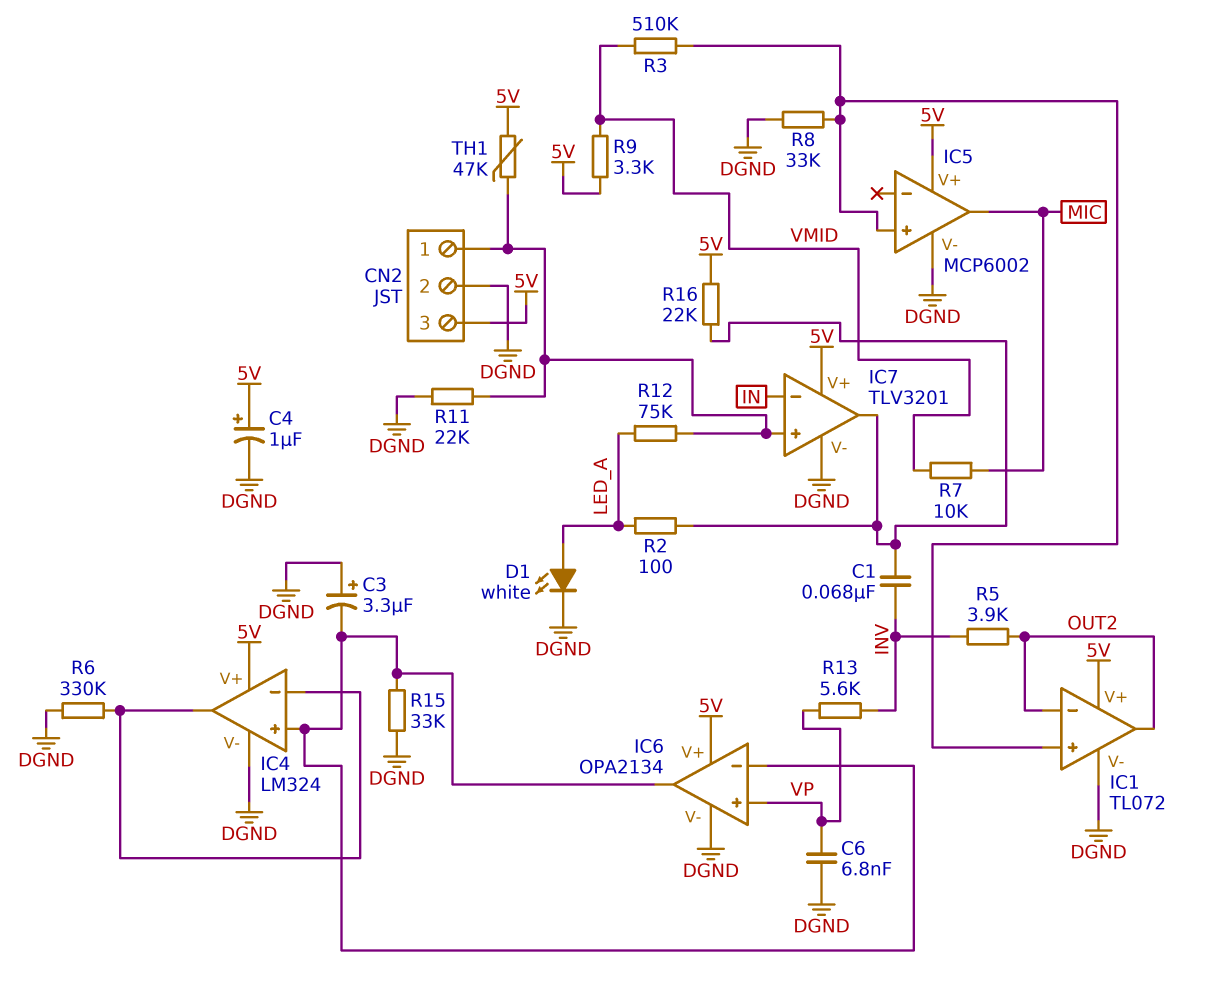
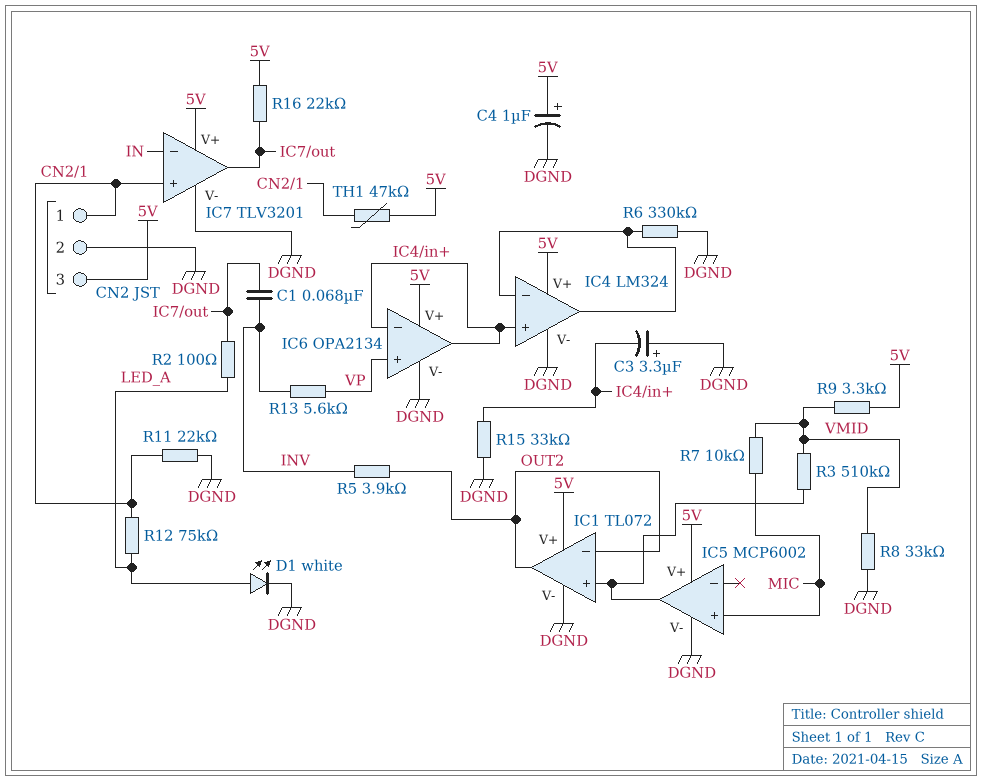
C6: 6.8nF (DGND, VP) -> none
IC5 pin in+: IC1/in+ -> MIC
IC5 pin out: MIC -> IC1/in+
R8: 33k (DGND, IC1/in+) -> 33k (DGND, VMID)

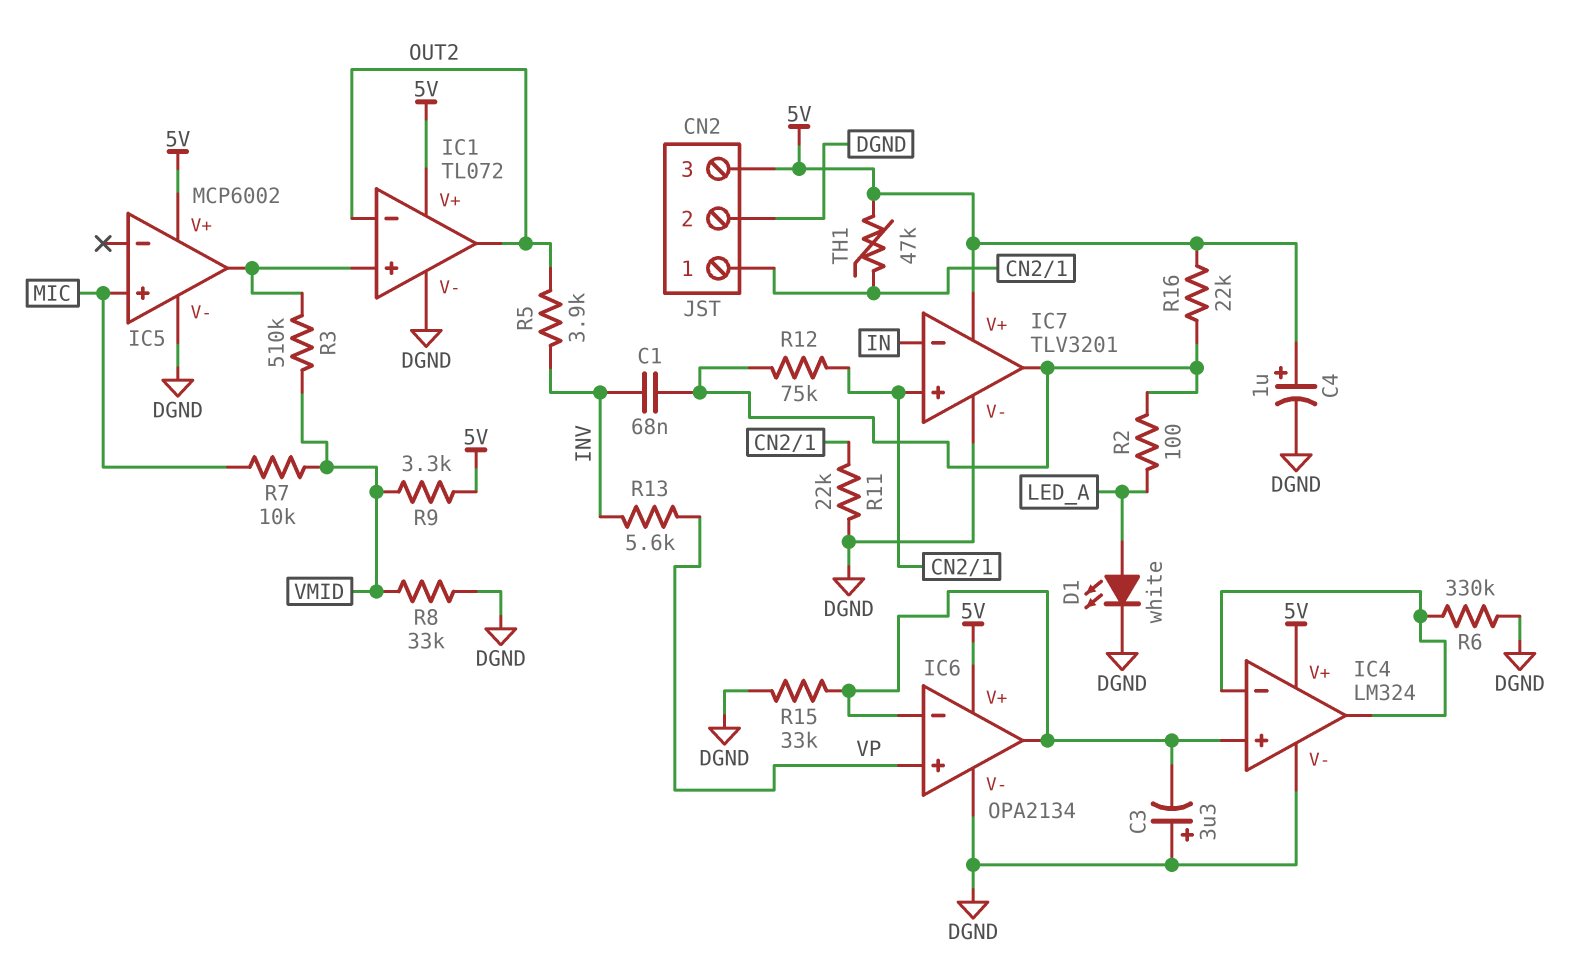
R12: 75k (CN2/1, LED_A) -> 75k (CN2/1, IC7/out)

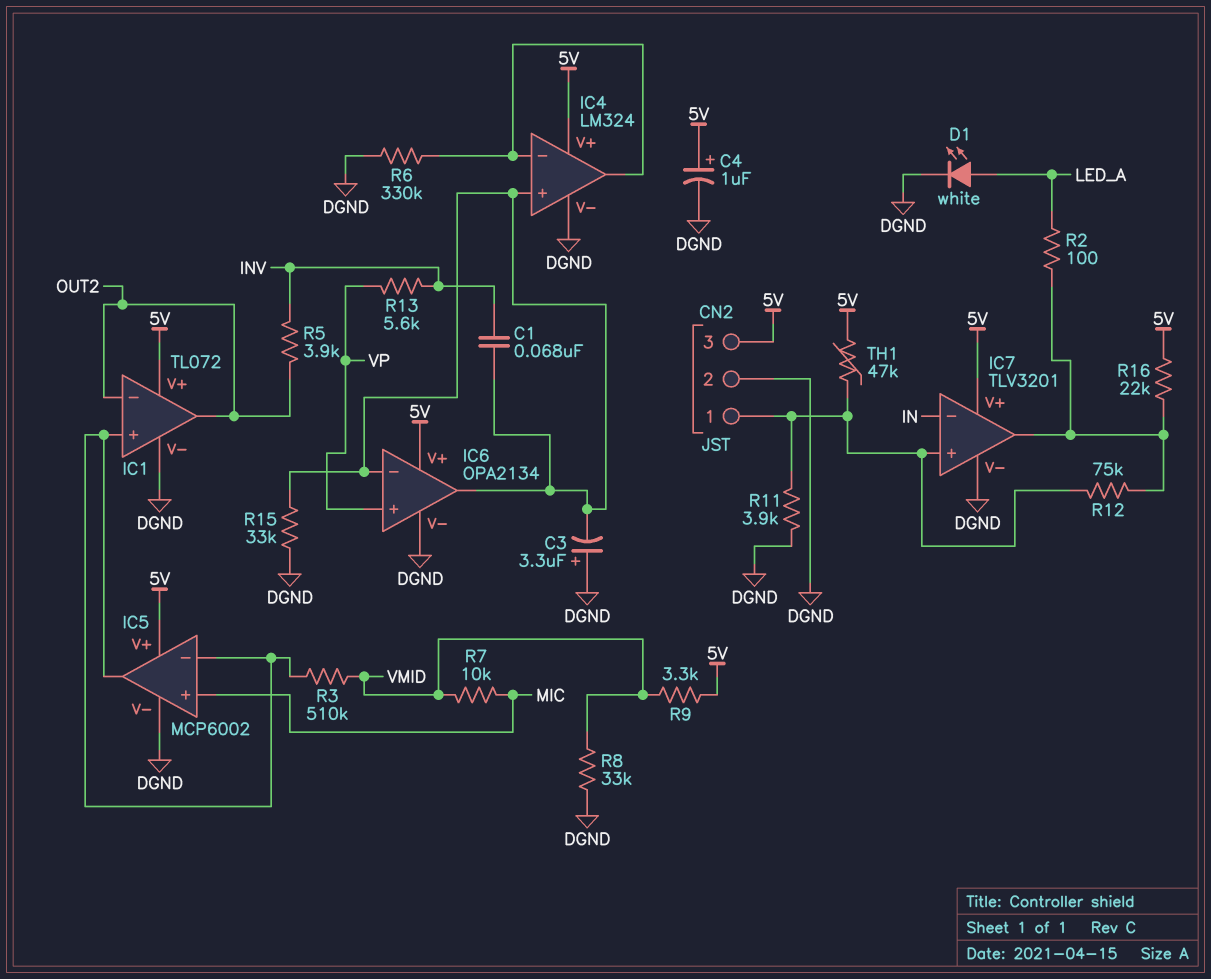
C1: 68nF (IC7/out, INV) -> 68nF (IC4/in+, INV)
IC5 pin in-: none -> IC1/in+
R11: 22k (CN2/1, DGND) -> 3.9k (CN2/1, DGND)

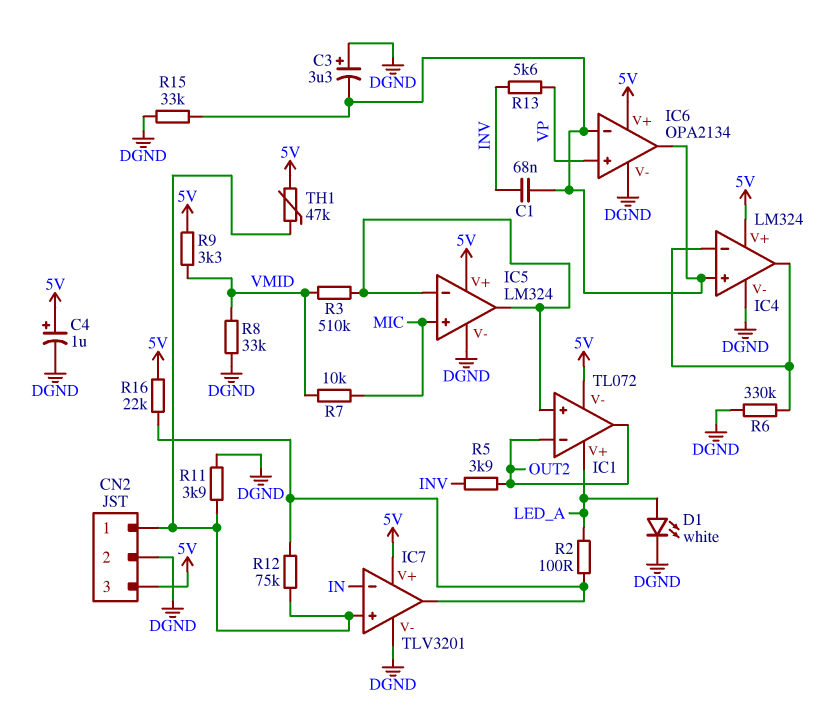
IC1 pin V+: 5V -> LED_A
IC1 pin V-: DGND -> 5V
IC5: MCP6002 -> LM324

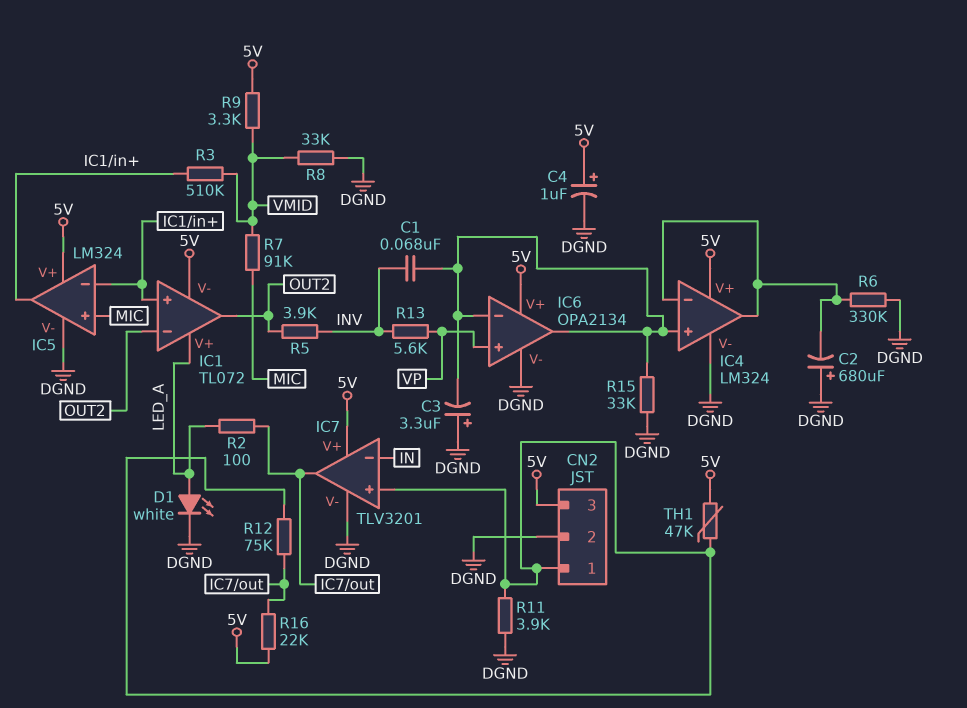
C2: none -> 680uF (plus DGND, minus IC4/in-)
R7: 10k (MIC, VMID) -> 91k (MIC, VMID)

